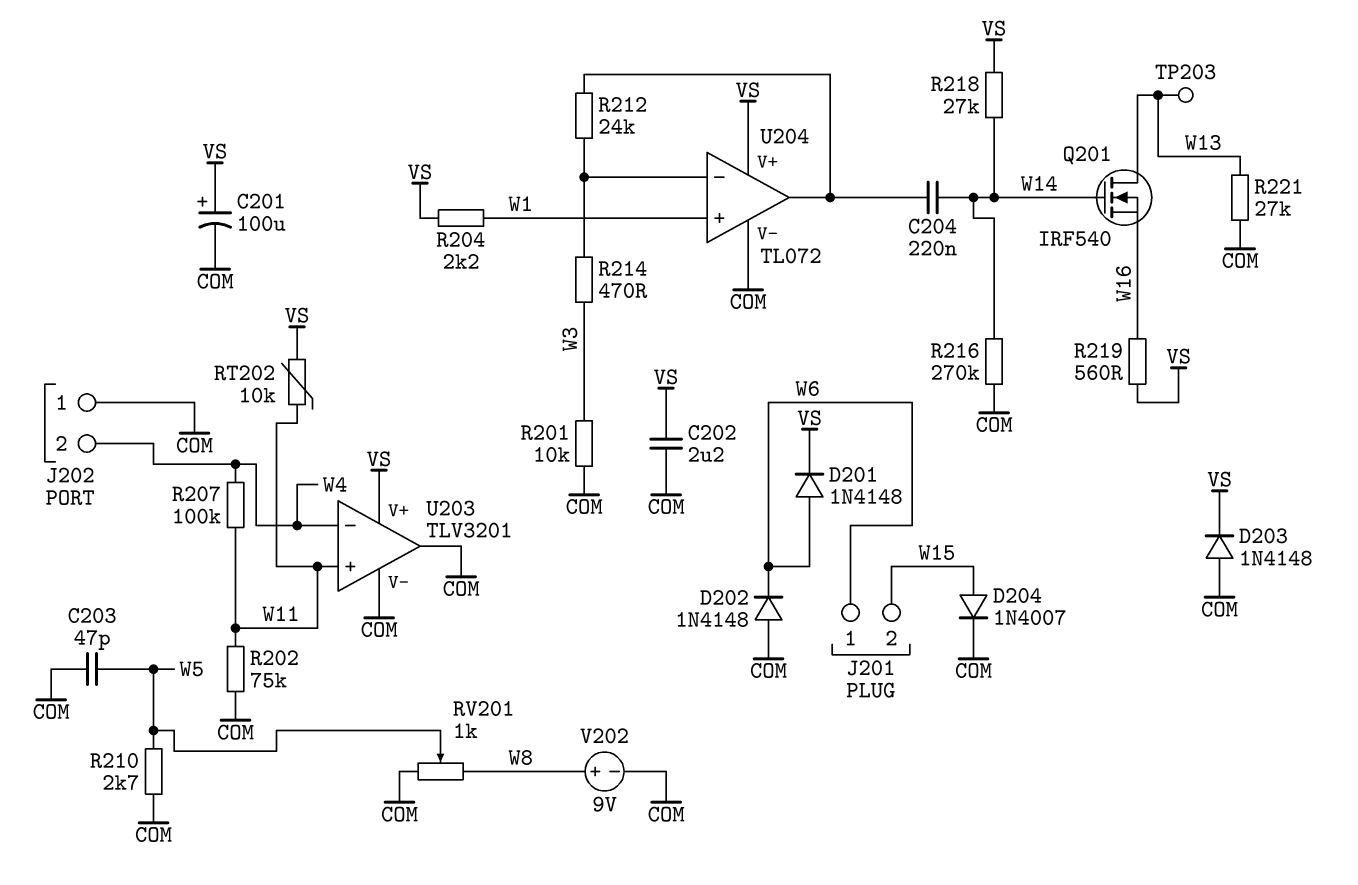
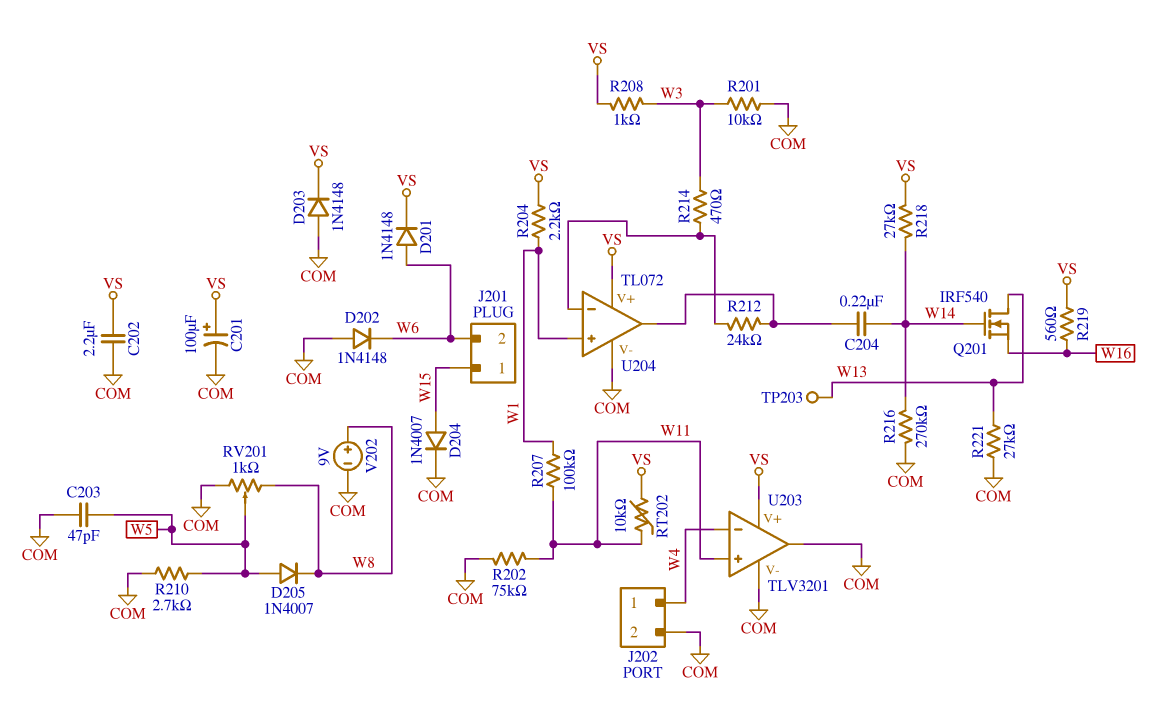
D205: none -> diode 1N4007 (A W5, K W8)
J201 pin 1: W6 -> W15
J201 pin 2: W15 -> W6
J202 pin 1: COM -> W4
J202 pin 2: W4 -> COM
R207: 100k (W4, W11) -> 100k (W1, W11)
R208: none -> 1k (VS, W3)

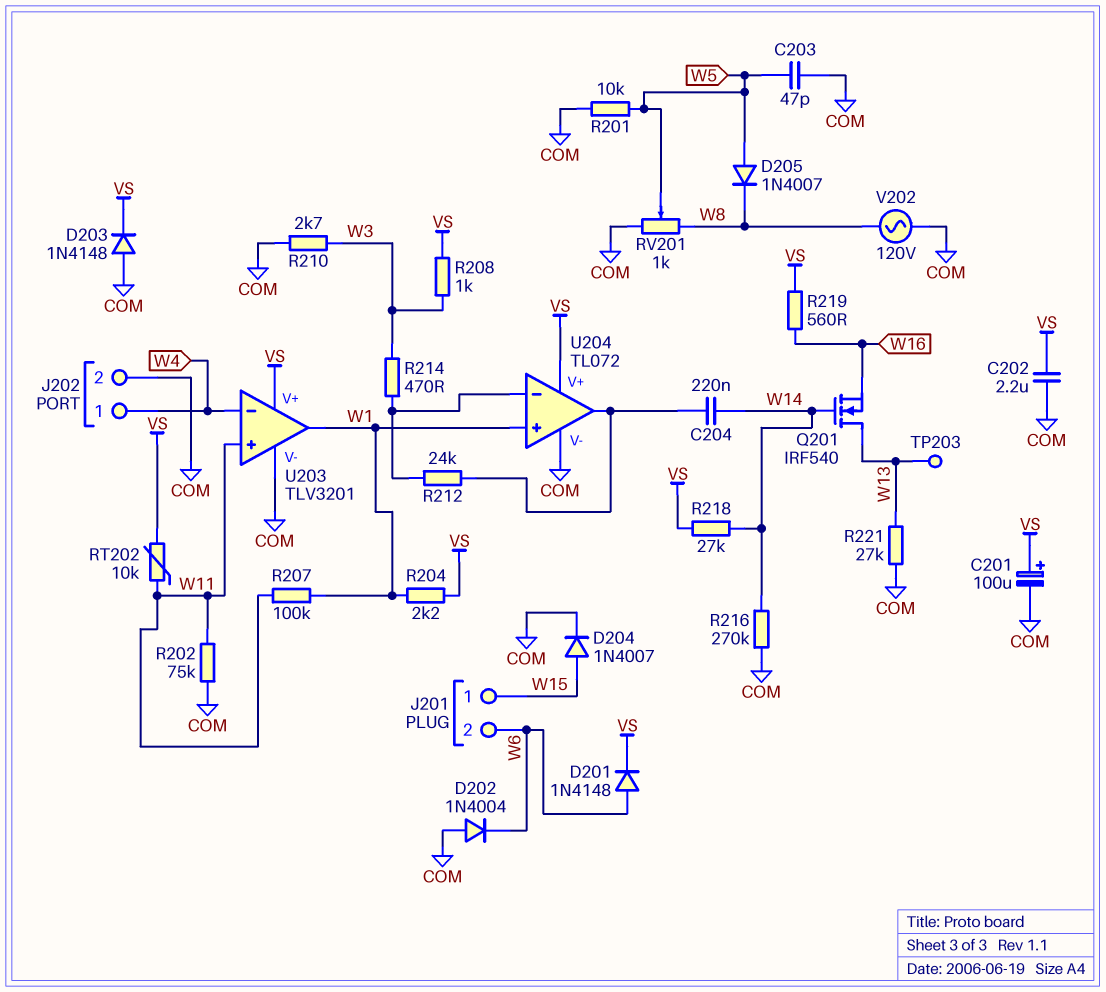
D202: diode 1N4148 (A COM, K W6) -> diode 1N4004 (A COM, K W6)
R201: 10k (COM, W3) -> 10k (COM, W5)
R210: 2.7k (COM, W5) -> 2.7k (COM, W3)
U203 pin out: COM -> W1
V202: 9V (plus W8, minus COM) -> AC 120V (COM, W8)

